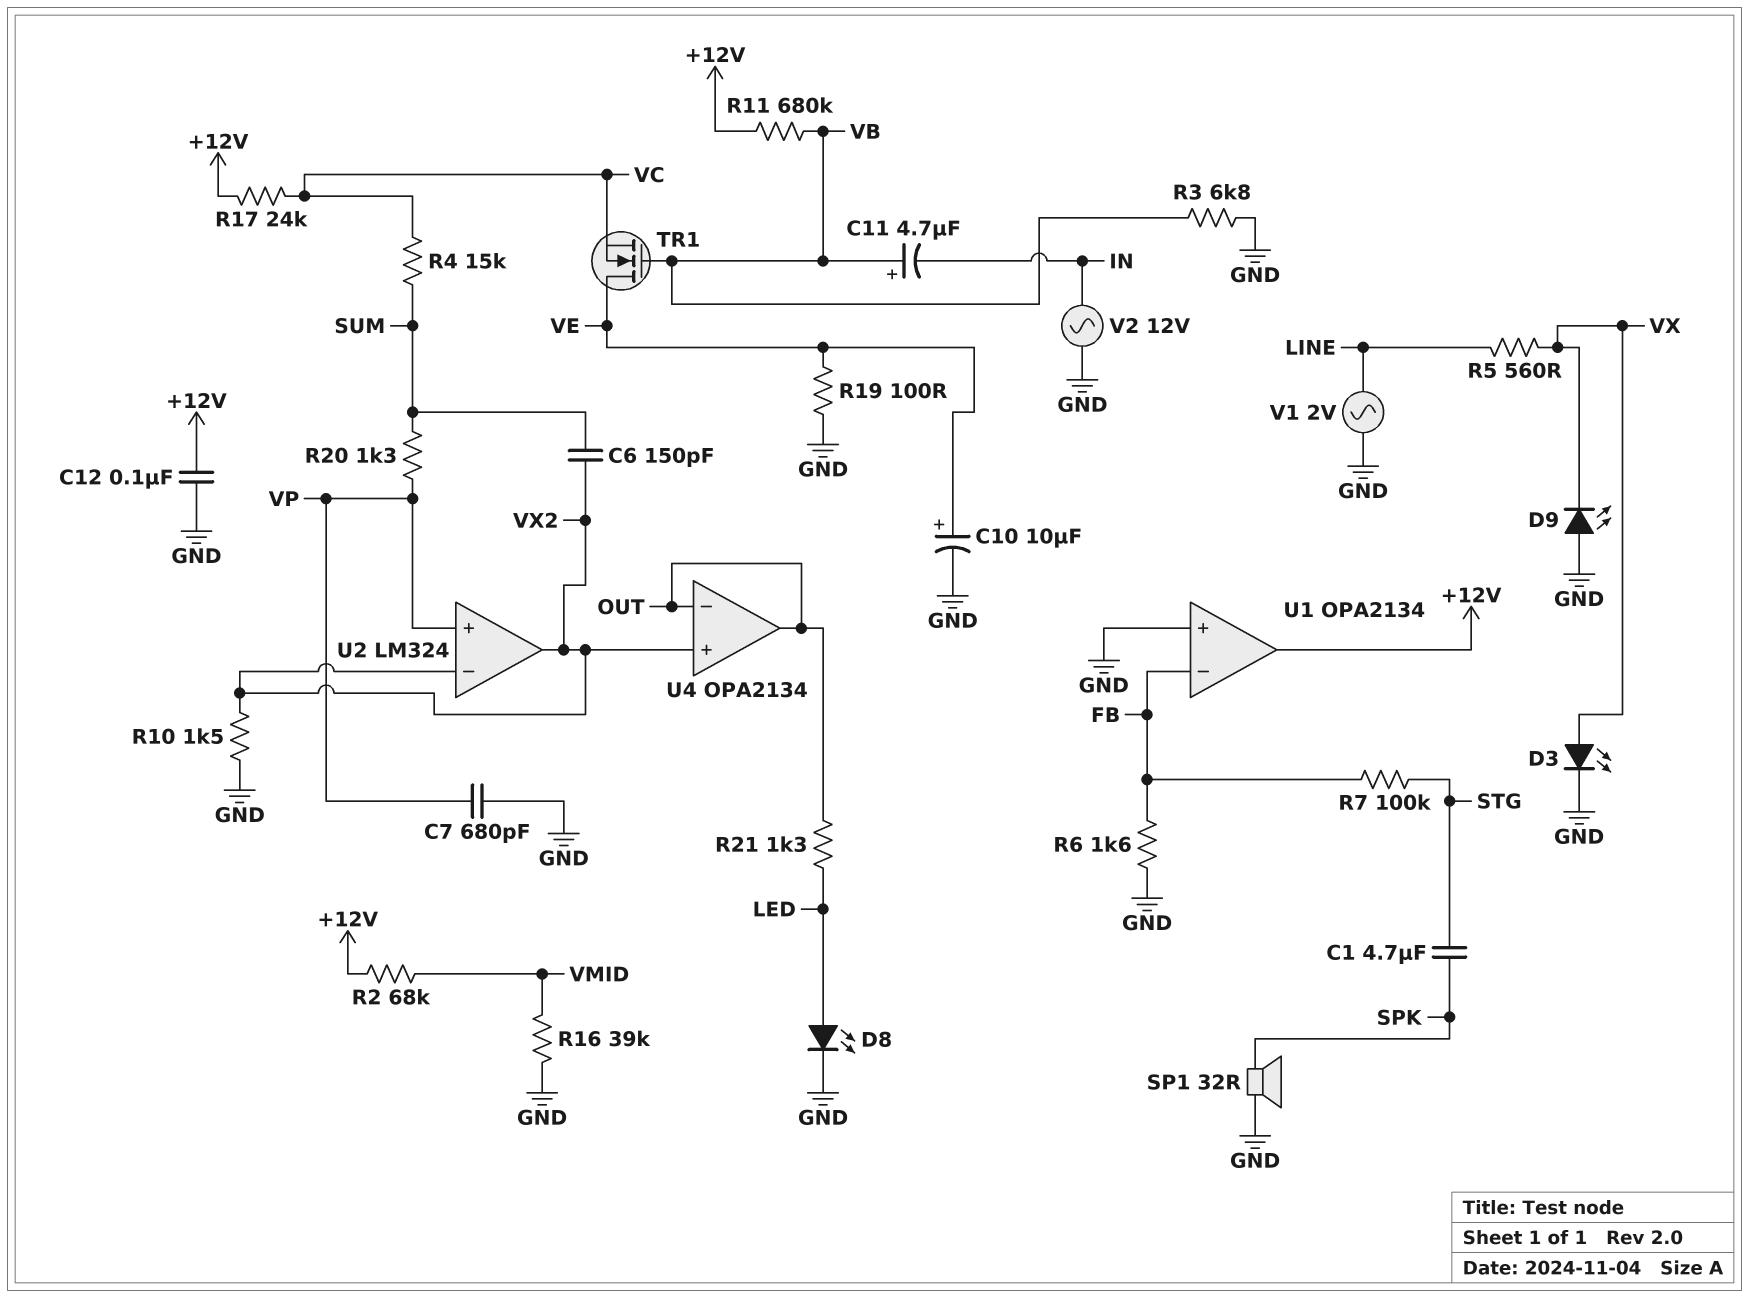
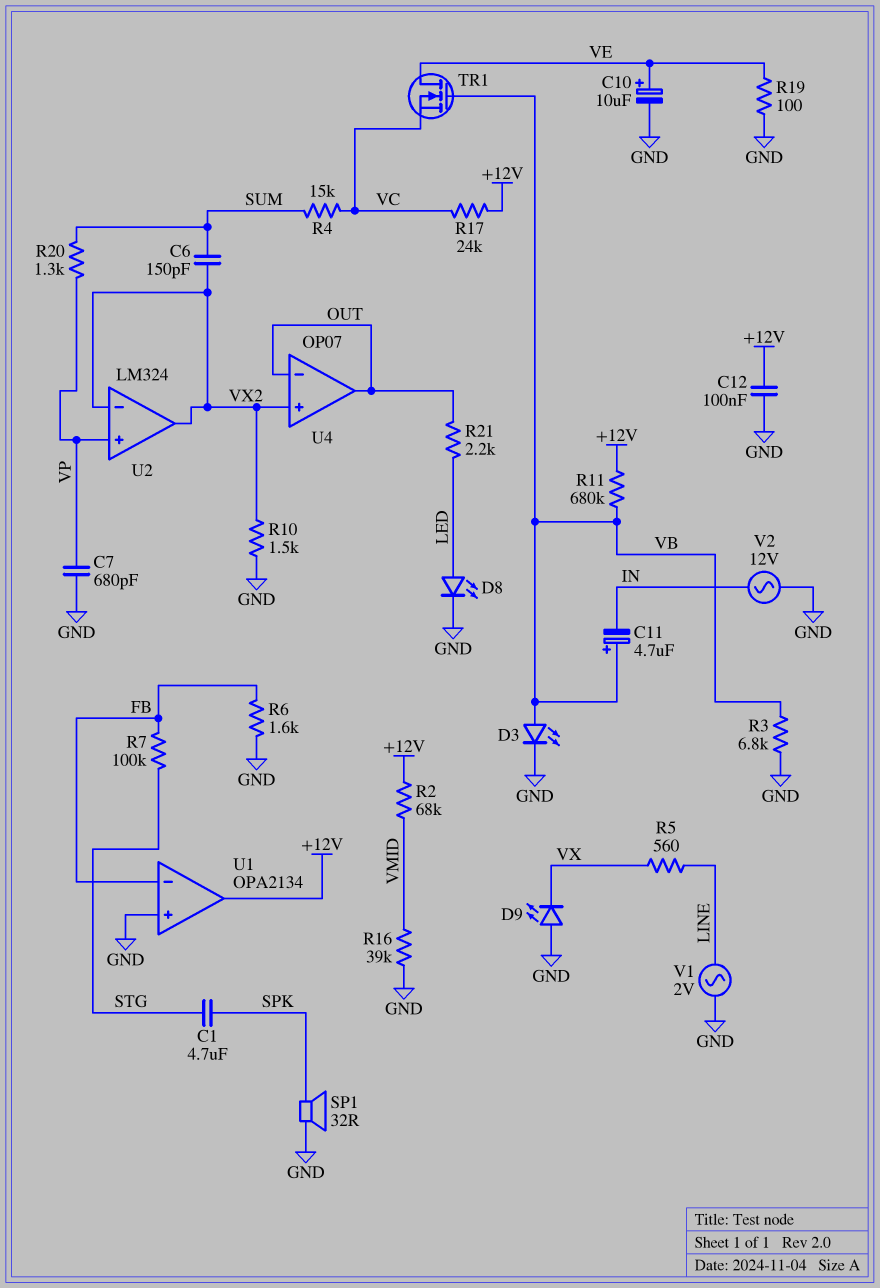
D3: LED (A VX, K GND) -> LED (A VB, K GND)
R21: 1.3k (LED, OUT) -> 2.2k (LED, OUT)
U4: OPA2134 -> OP07

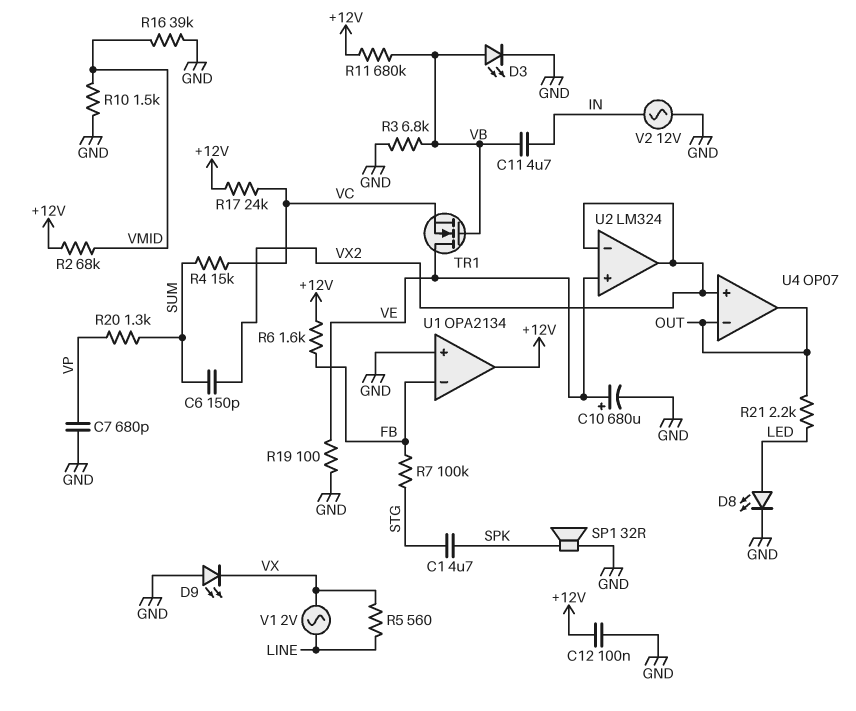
C10: 10uF (plus VE, minus GND) -> 680uF (plus VE, minus GND)
C11: 4.7uF (plus VB, minus IN) -> 4.7uF (IN, VB)
R6: 1.6k (FB, GND) -> 1.6k (+12V, FB)
R10: 1.5k (GND, VX2) -> 1.5k (GND, VMID)
U2 pin in+: VP -> VE
V1: AC 2V (GND, LINE) -> AC 2V (LINE, VX)

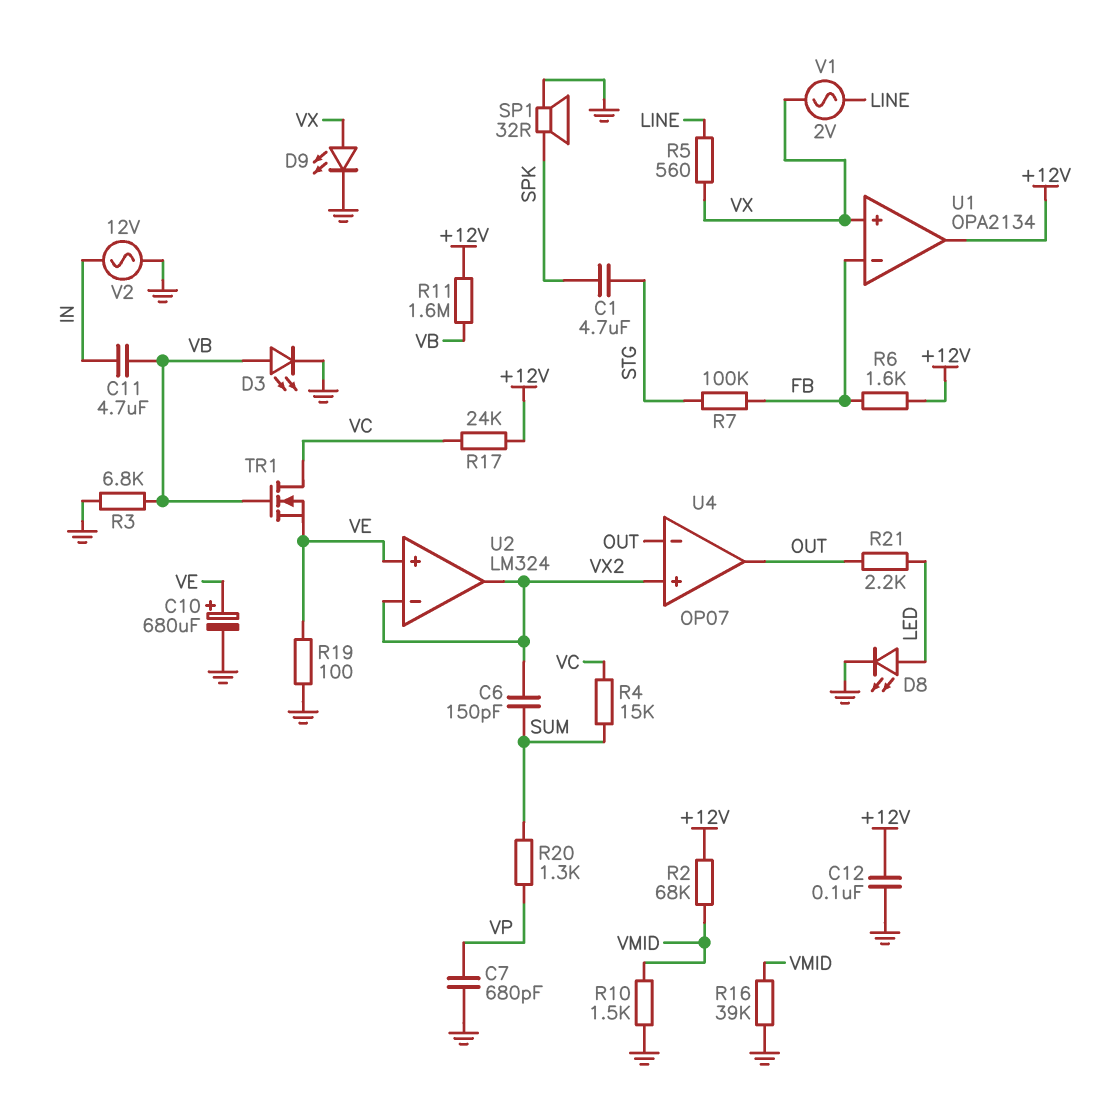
D9: LED (A GND, K VX) -> LED (A VX, K GND)
R11: 680k (+12V, VB) -> 1.6M (+12V, VB)
TR1: NMOS (G VB, D VE, S VC) -> NMOS (G VB, D VC, S VE)
U1 pin in+: GND -> VX

